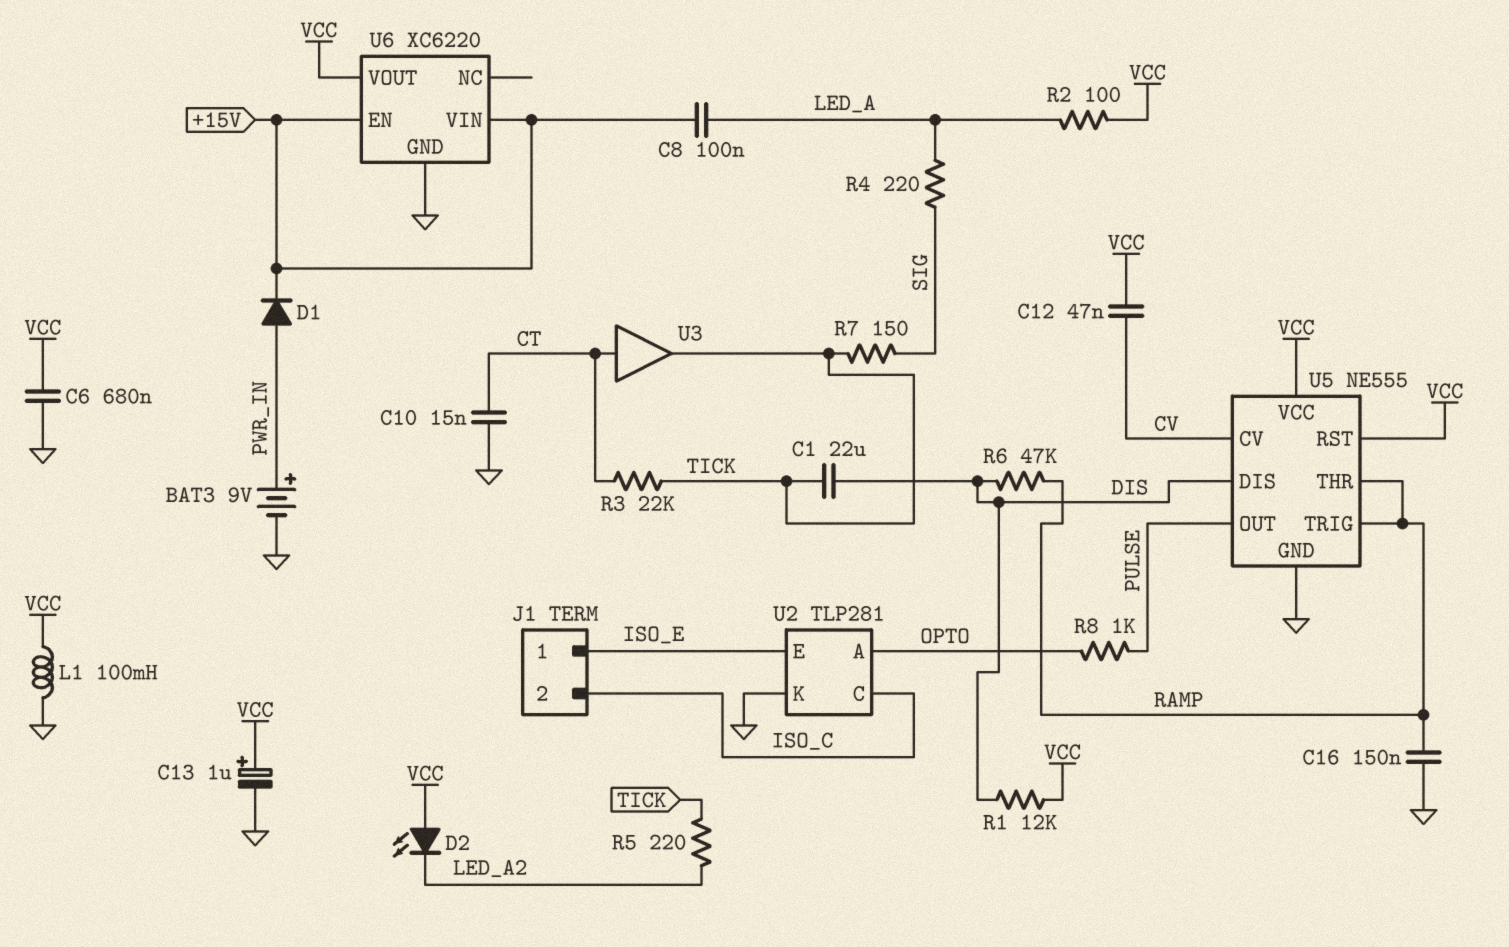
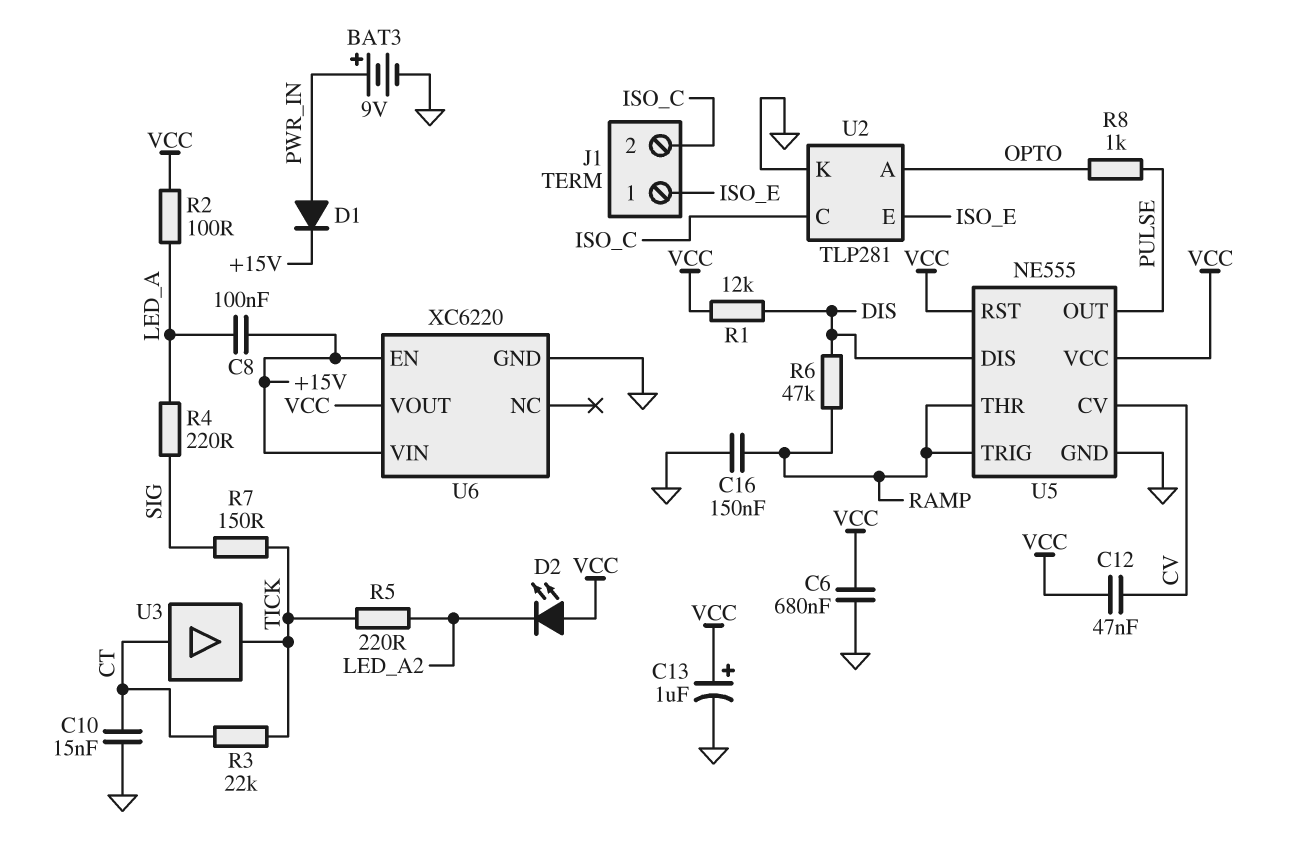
C1: 22uF (DIS, TICK) -> none
L1: 100mH (GND, VCC) -> none

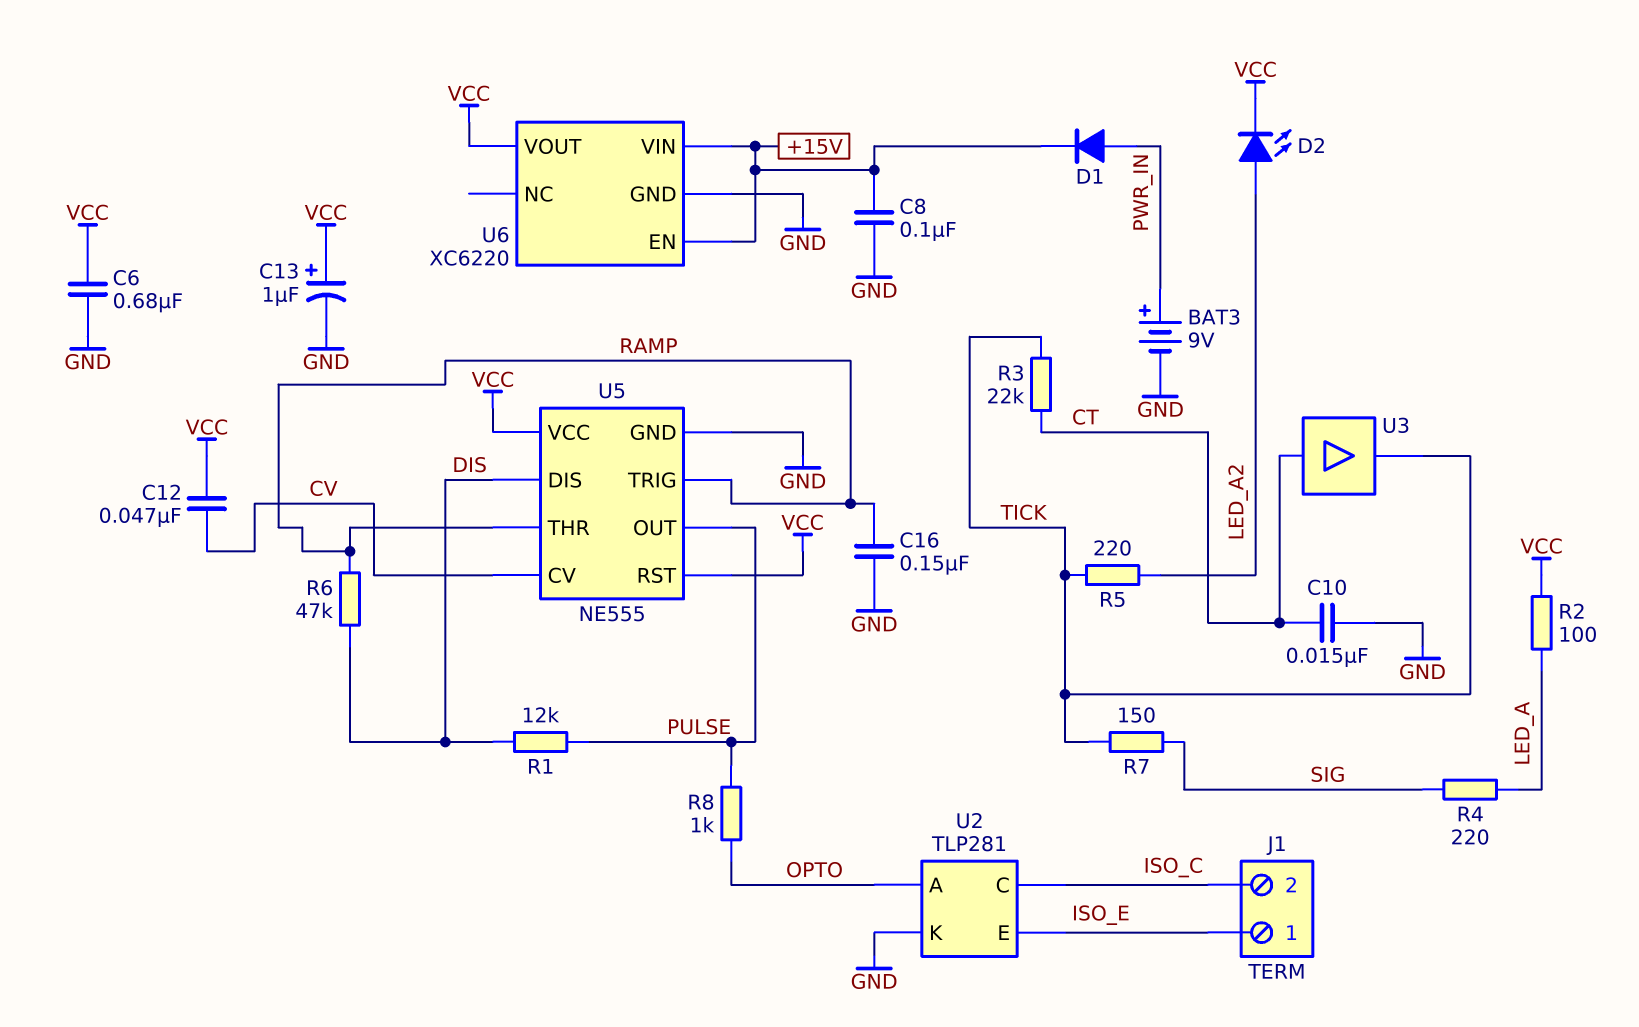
C8: 100nF (+15V, LED_A) -> 100nF (+15V, GND)
D2: LED (A VCC, K LED_A2) -> LED (A LED_A2, K VCC)
R1: 12k (DIS, VCC) -> 12k (DIS, PULSE)

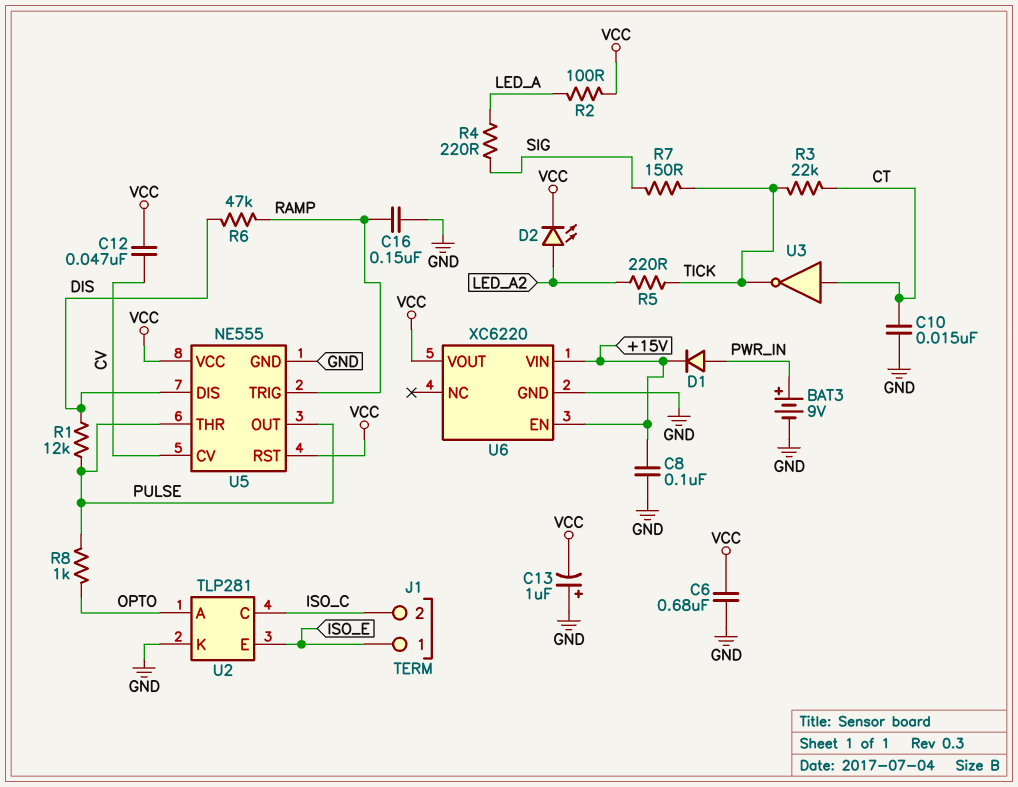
C13: 1uF (plus VCC, minus GND) -> 1uF (plus GND, minus VCC)
U3: buffer (in CT, out TICK) -> NOT (in CT, out TICK)
U5 pin THR: RAMP -> PULSE

